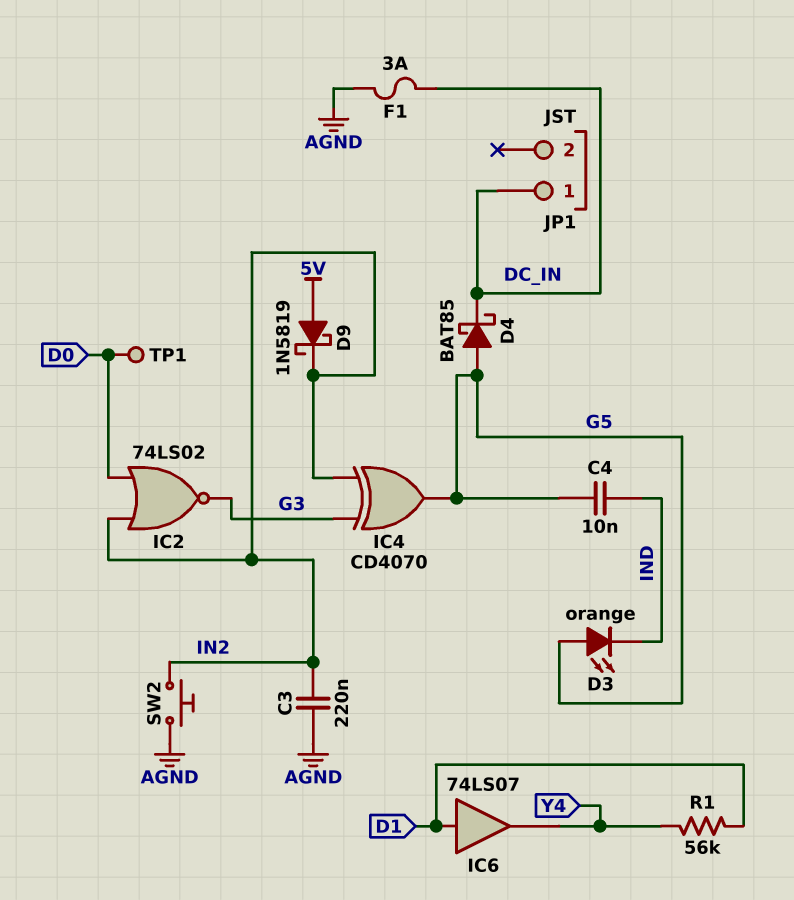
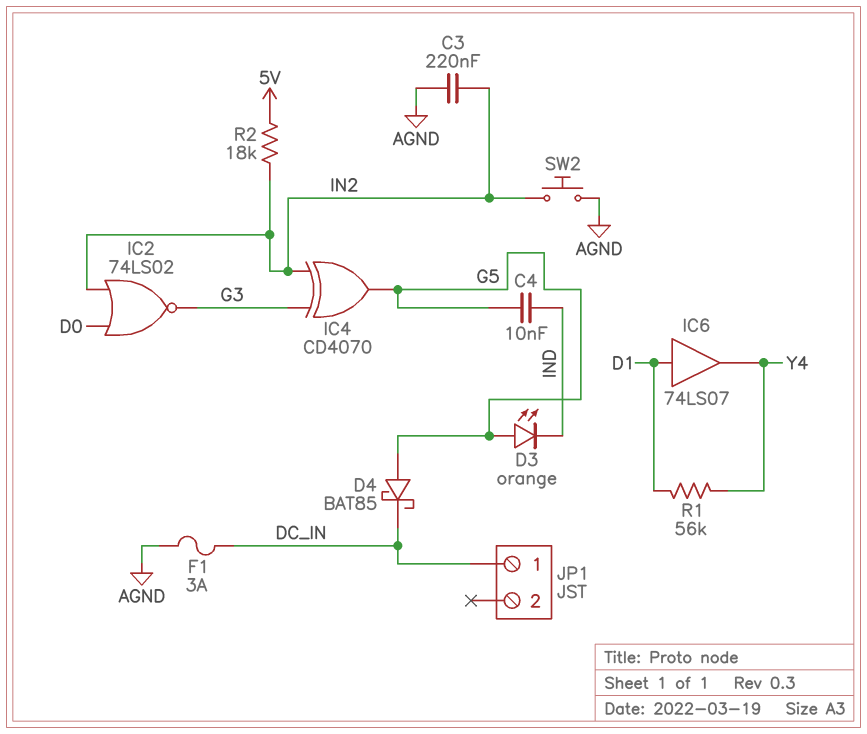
D9: schottky 1N5819 (A 5V, K IN2) -> none
R2: none -> 18k (5V, IN2)
TP1: test point (D0) -> none

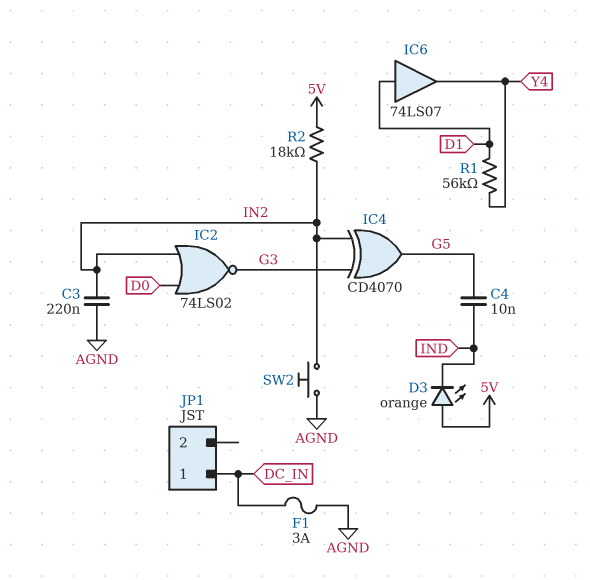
D3: LED orange (A G5, K IND) -> LED orange (A 5V, K IND)
D4: schottky BAT85 (A G5, K DC_IN) -> none

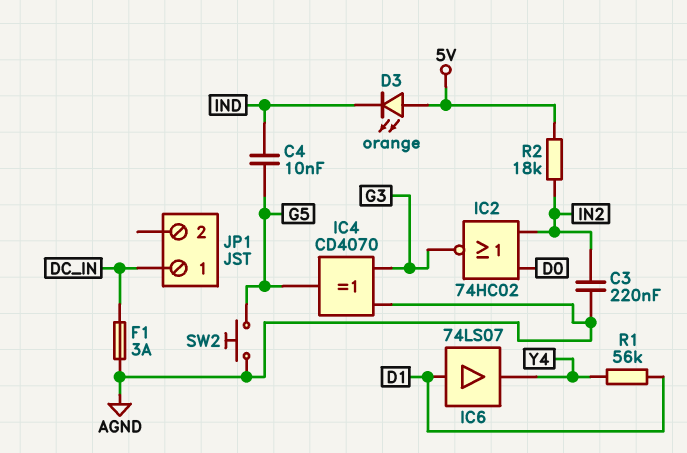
IC2: NOR 74LS02 (in D0, in IN2, out G3) -> NOR 74HC02 (in D0, in IN2, out G3)
IC4: XOR CD4070 (in G3, in IN2, out G5) -> XOR CD4070 (in AGND, in G3, out G5)
SW2: button (AGND, IN2) -> button (AGND, G5)

